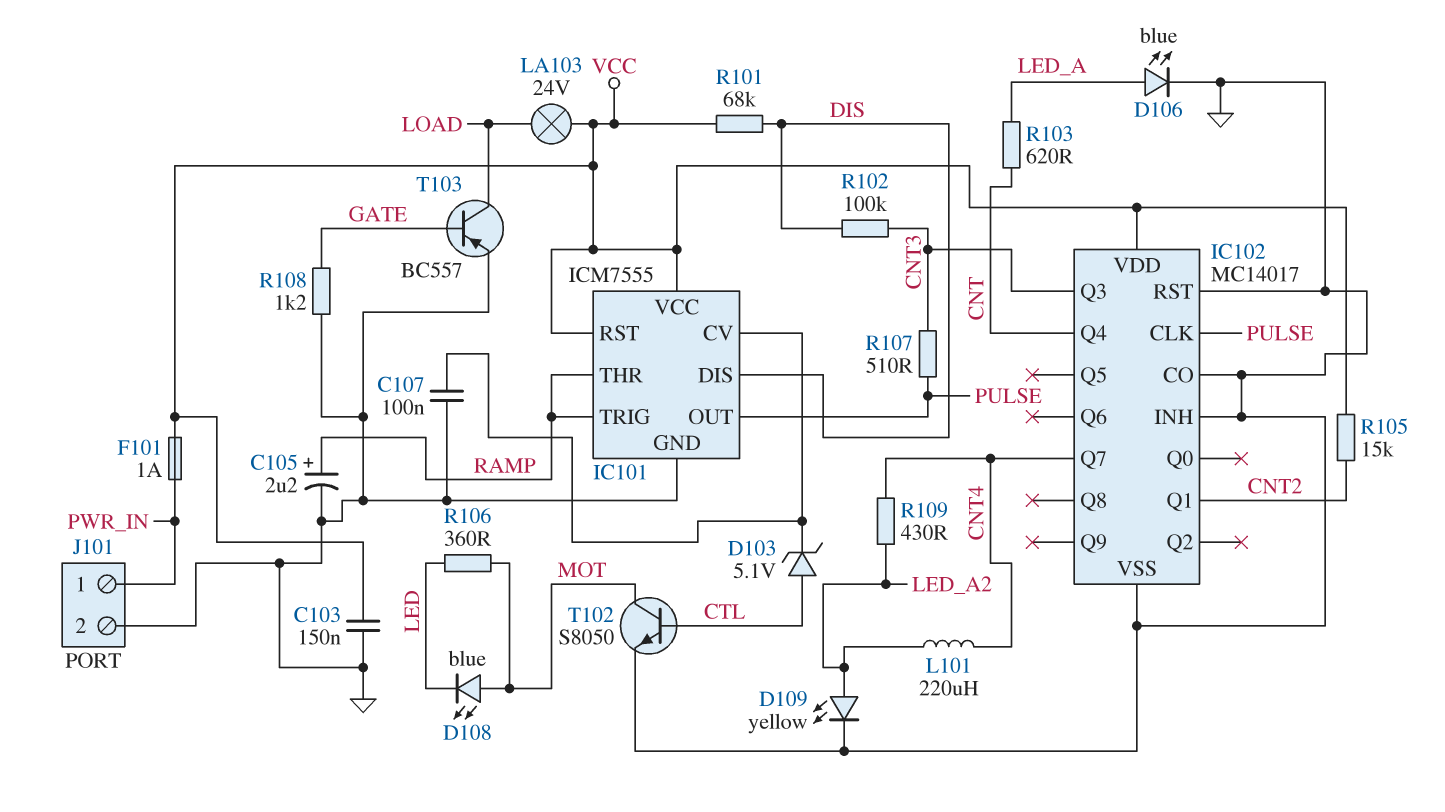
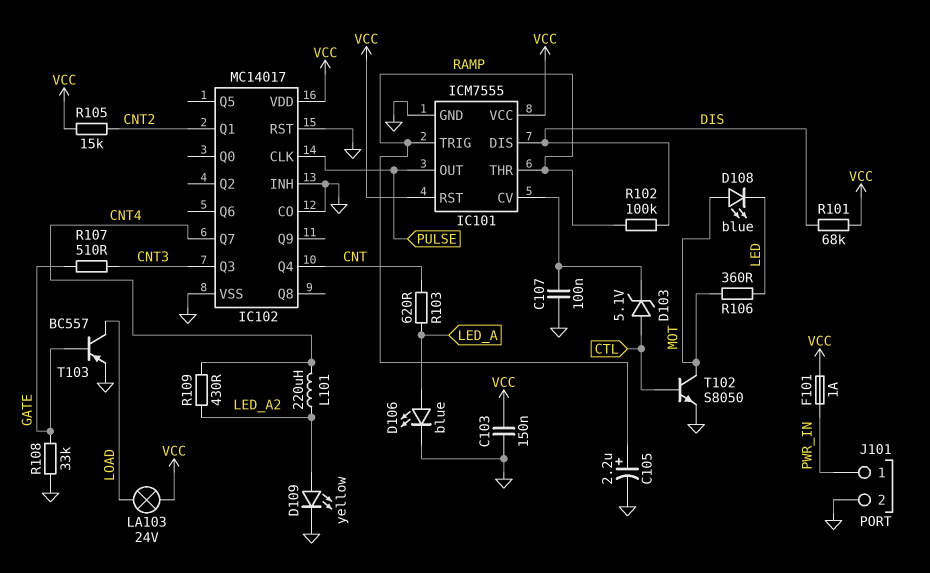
R102: 100k (CNT3, DIS) -> 100k (DIS, RAMP)
R107: 510 (CNT3, PULSE) -> 510 (CNT3, GATE)
R108: 1.2k (GATE, GND) -> 33k (GATE, GND)

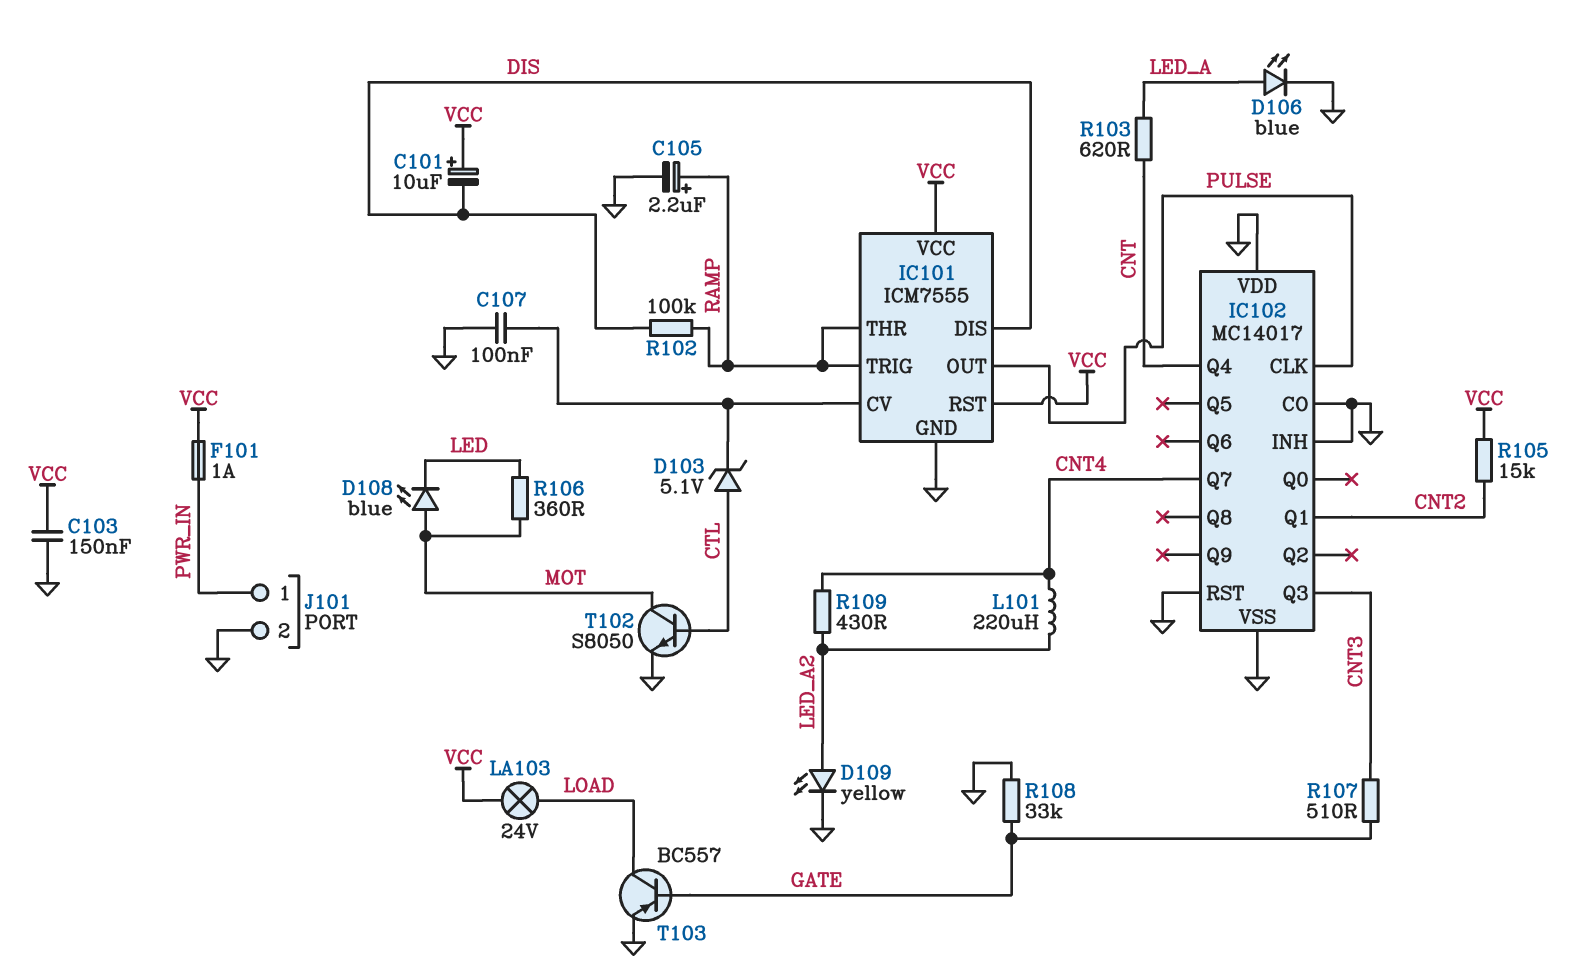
C101: none -> 10uF (plus VCC, minus DIS)
IC102 pin VDD: VCC -> GND
R101: 68k (DIS, VCC) -> none

